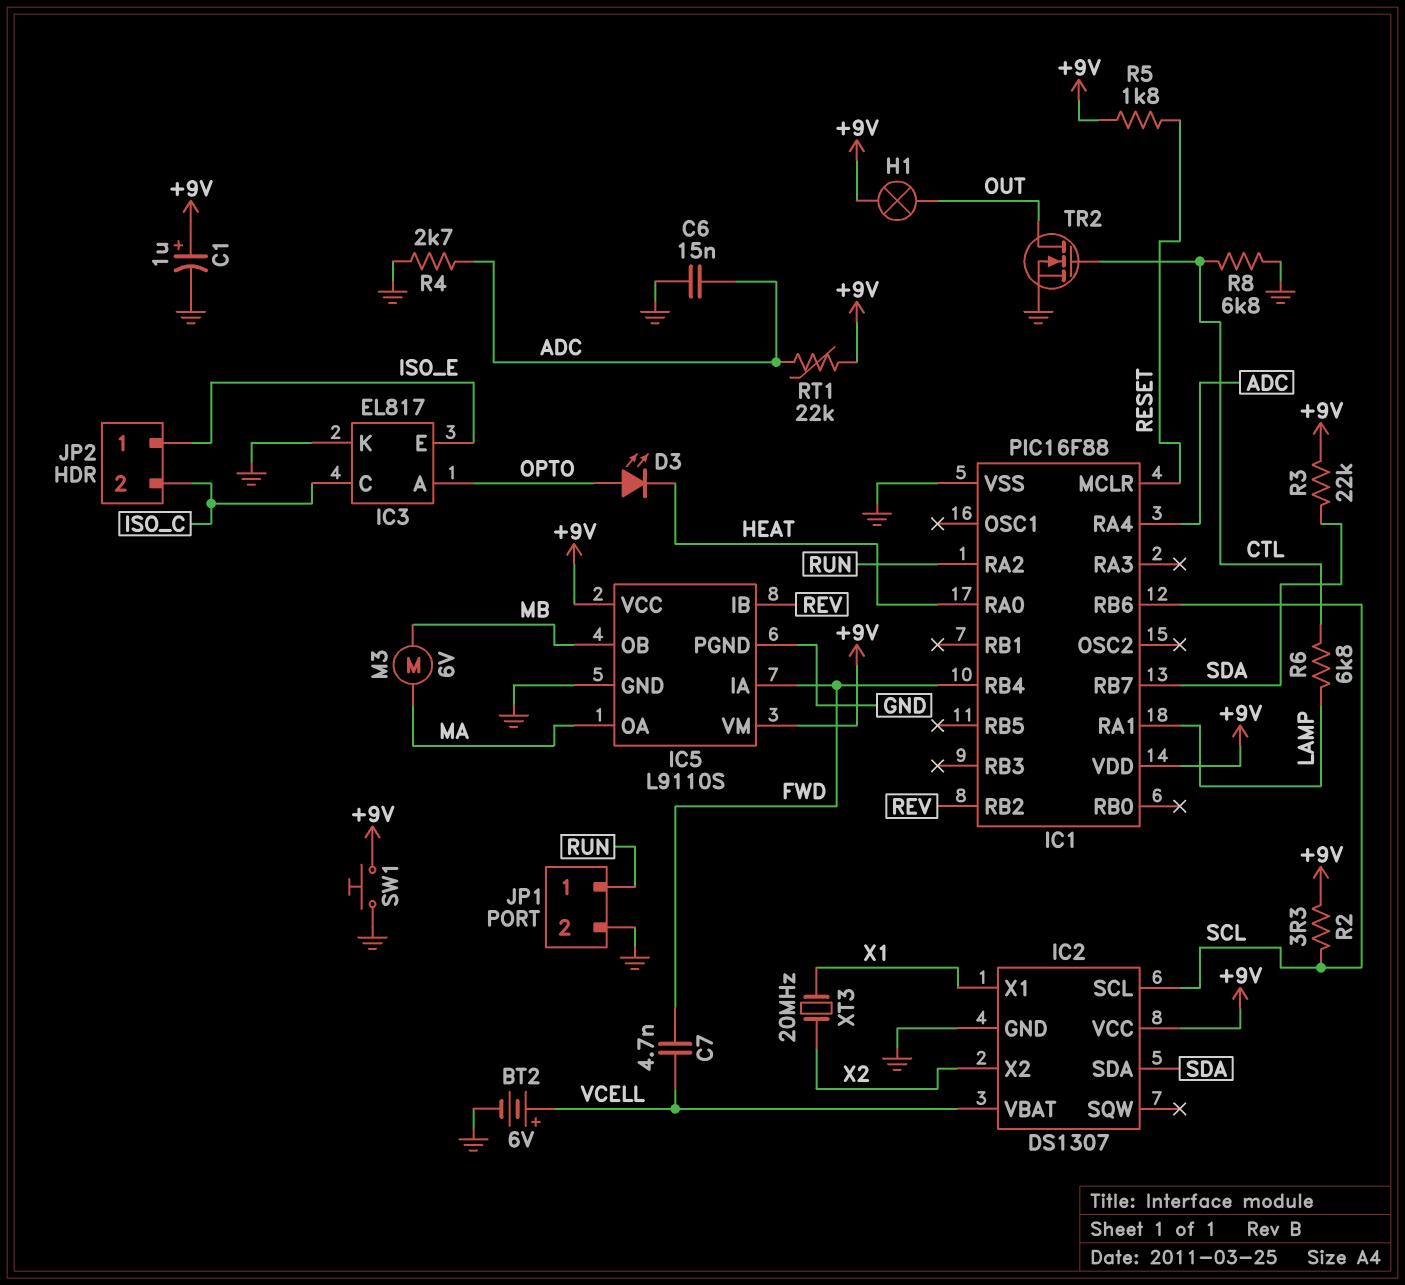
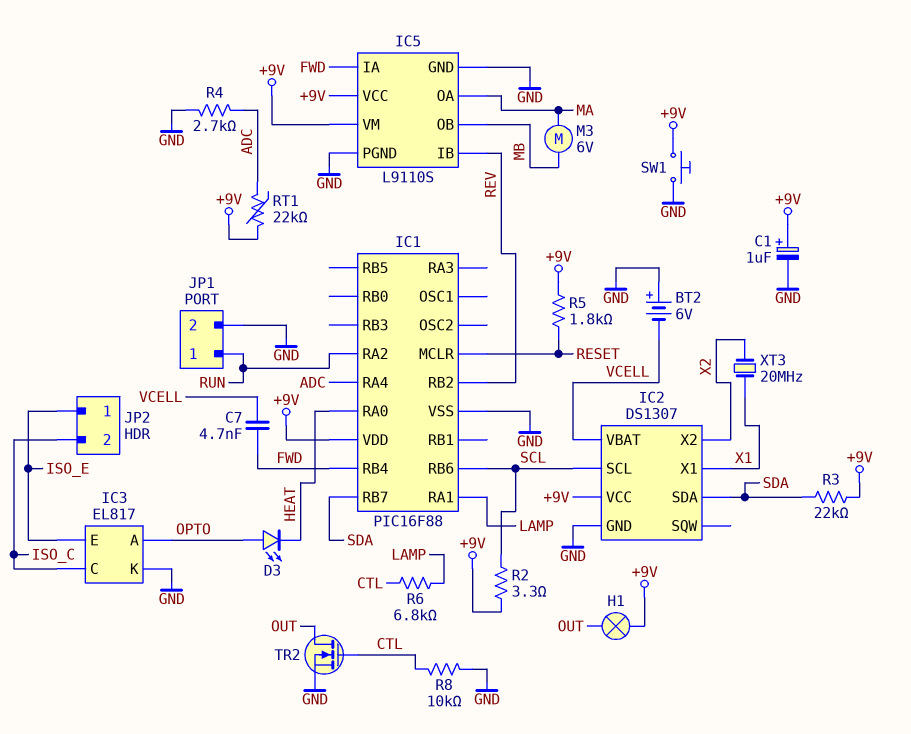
BT2: 6V (plus VCELL, minus GND) -> 6V (plus GND, minus VCELL)
C6: 15nF (ADC, GND) -> none
R8: 6.8k (CTL, GND) -> 10k (CTL, GND)

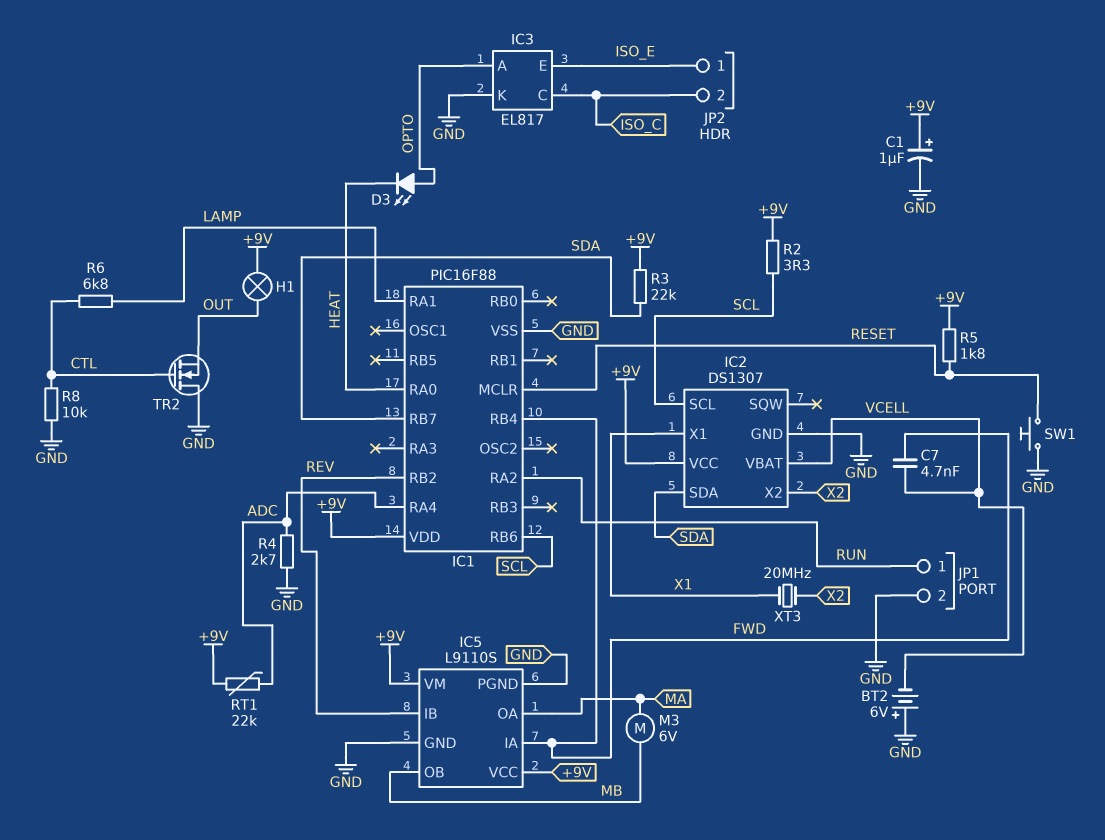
SW1: button (+9V, GND) -> button (GND, RESET)
TR2: NMOS (G CTL, D OUT, S GND) -> NMOS (G CTL, D GND, S OUT)

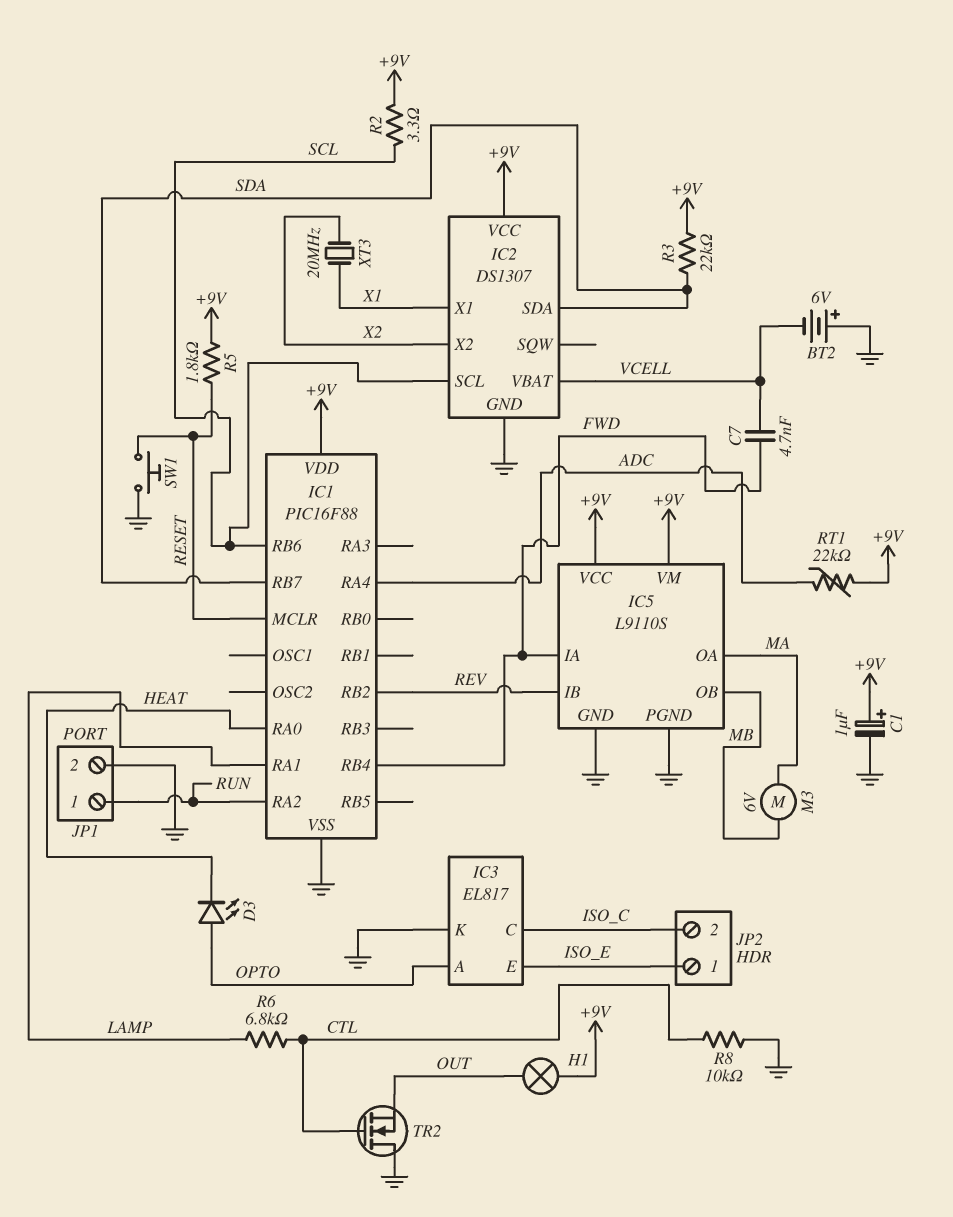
R4: 2.7k (ADC, GND) -> none

